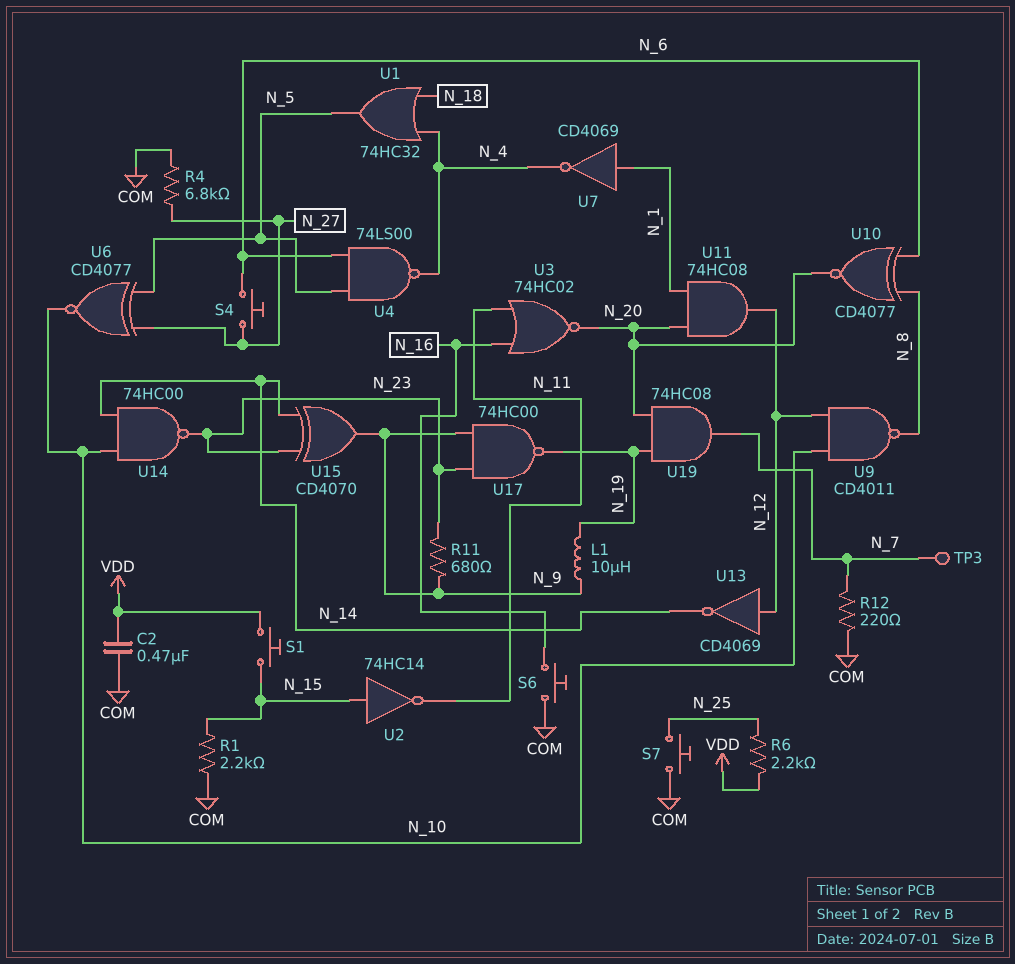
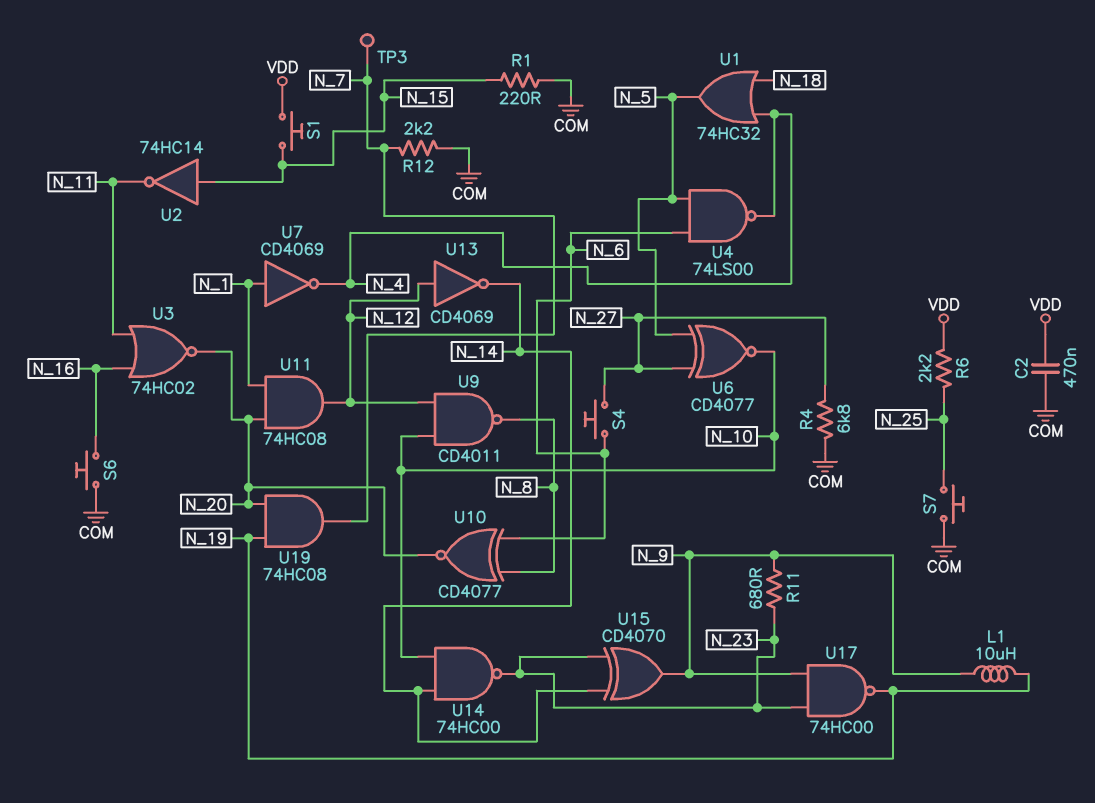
R1: 2.2k (COM, N_15) -> 220 (COM, N_15)
R12: 220 (COM, N_7) -> 2.2k (COM, N_7)

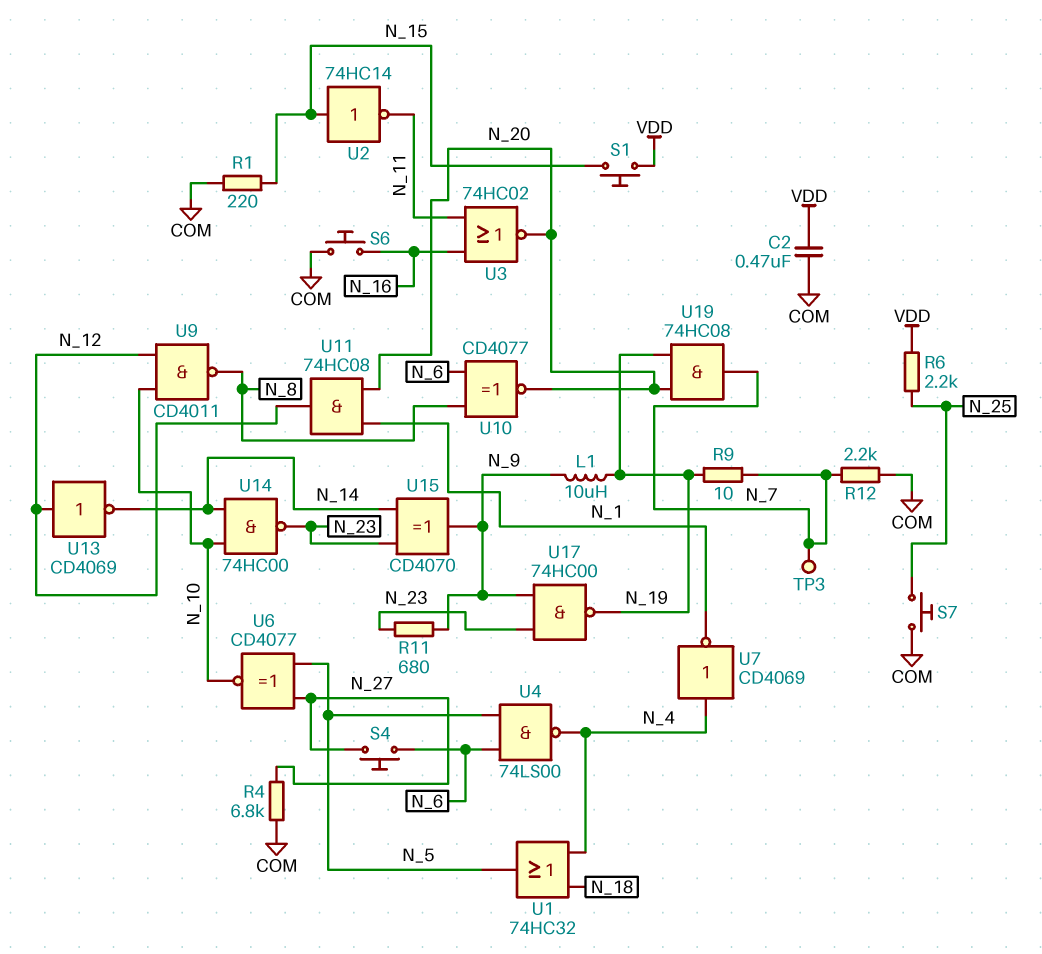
R9: none -> 10 (N_7, N_19)
U7: NOT CD4069 (in N_1, out N_4) -> NOT CD4069 (in N_4, out N_1)

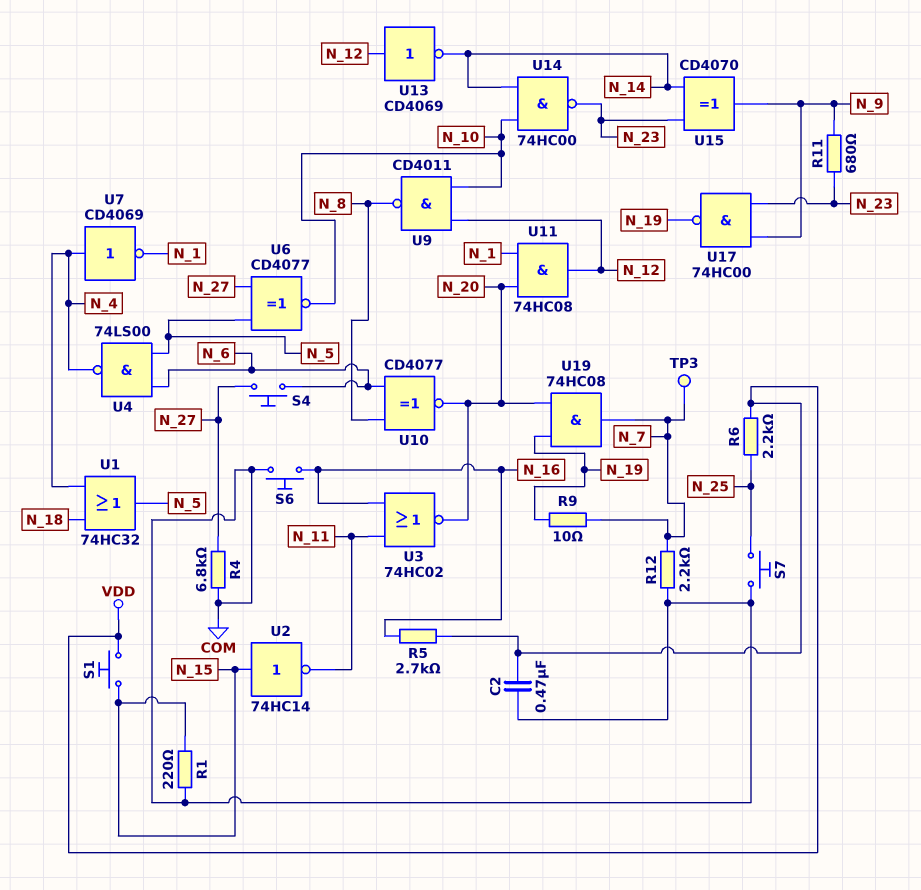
L1: 10uH (N_9, N_19) -> none
R5: none -> 2.7k (N_16, VDD)

